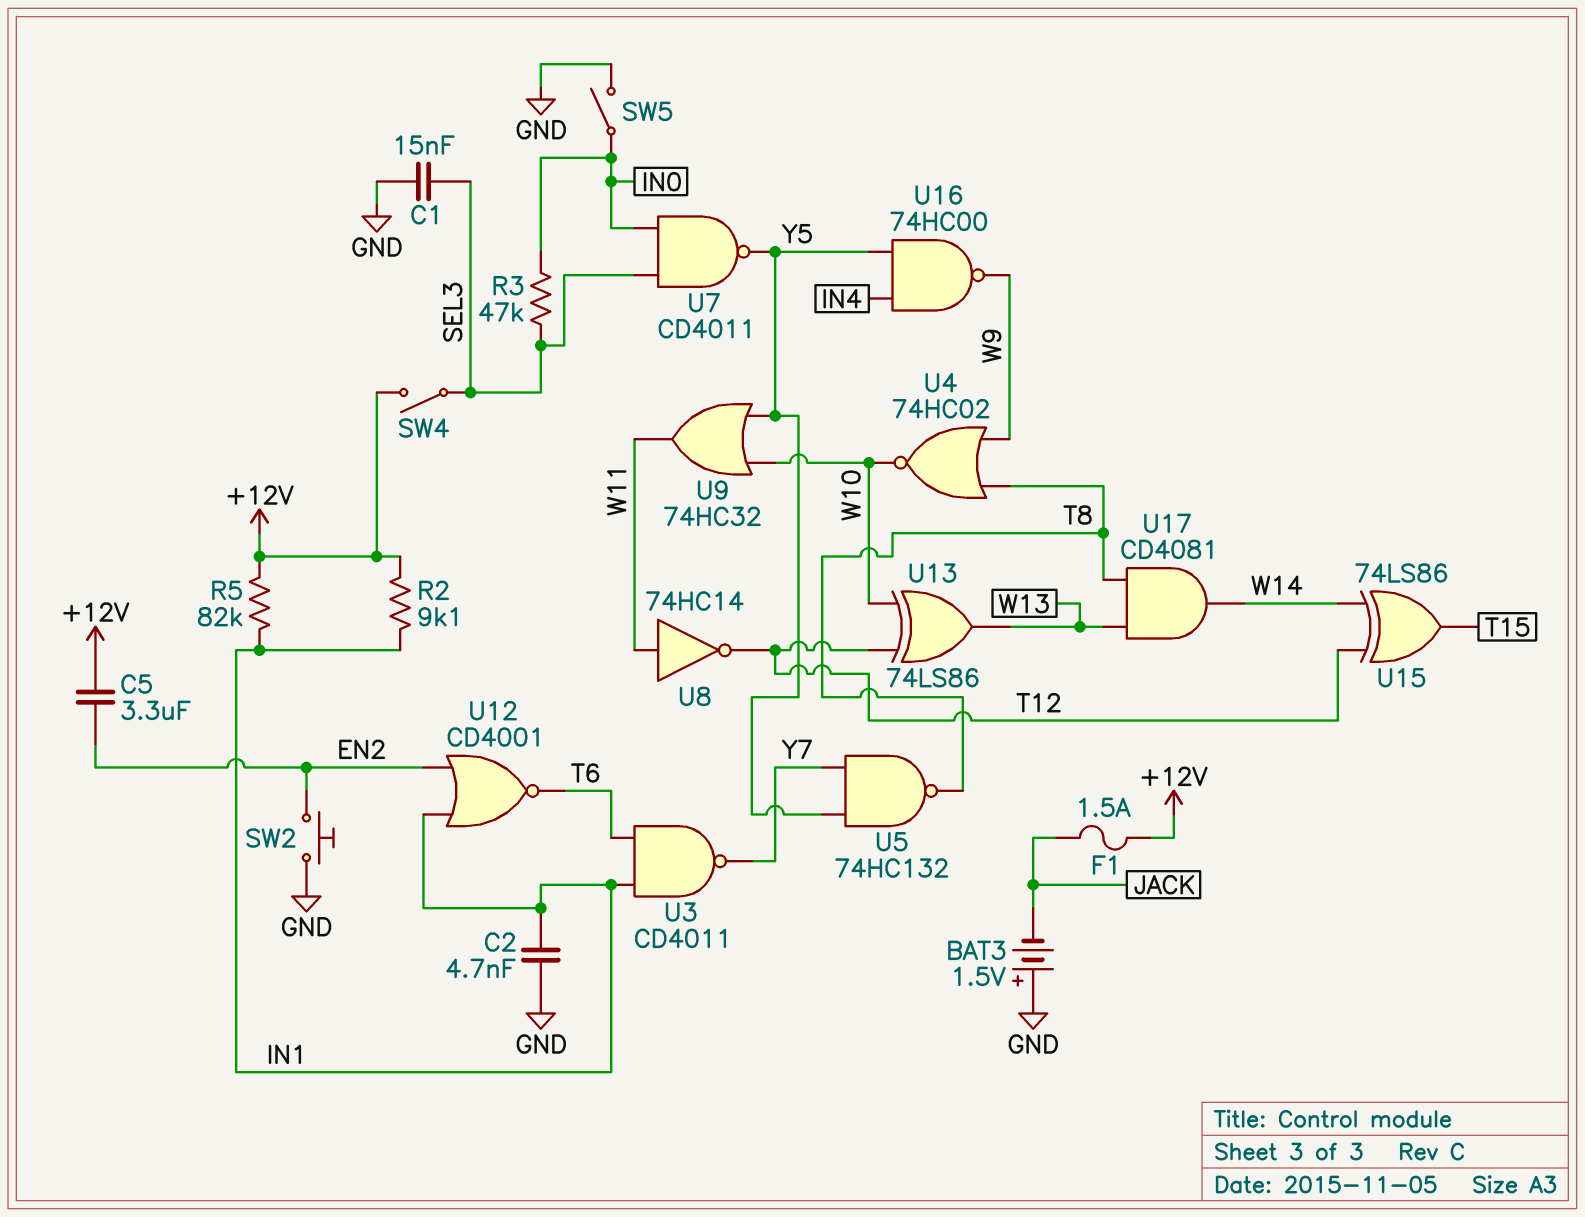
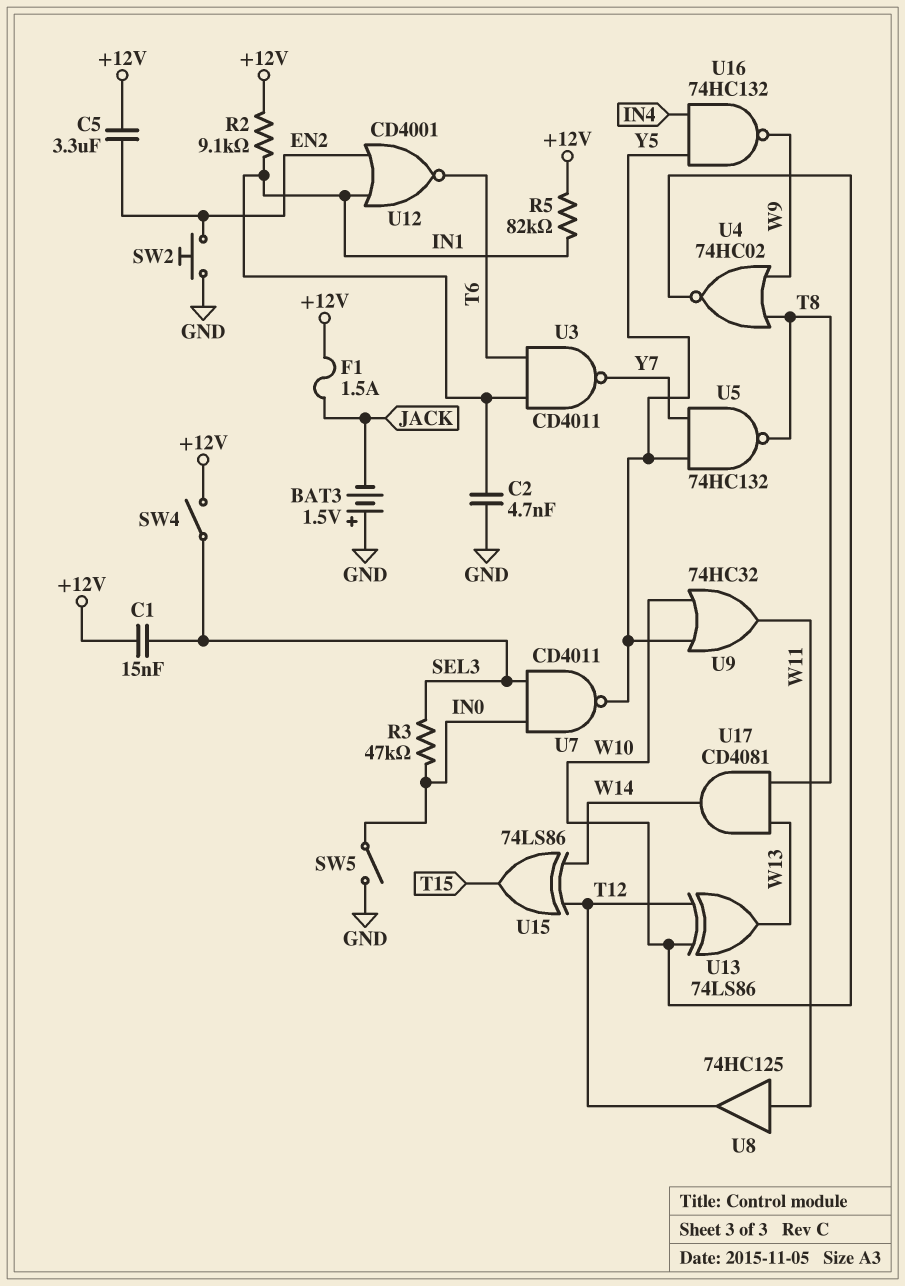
C1: 15nF (GND, SEL3) -> 15nF (+12V, SEL3)
U8: NOT 74HC14 (in W11, out T12) -> buffer 74HC125 (in W11, out T12)
U16: NAND 74HC00 (in IN4, in Y5, out W9) -> NAND 74HC132 (in IN4, in Y5, out W9)

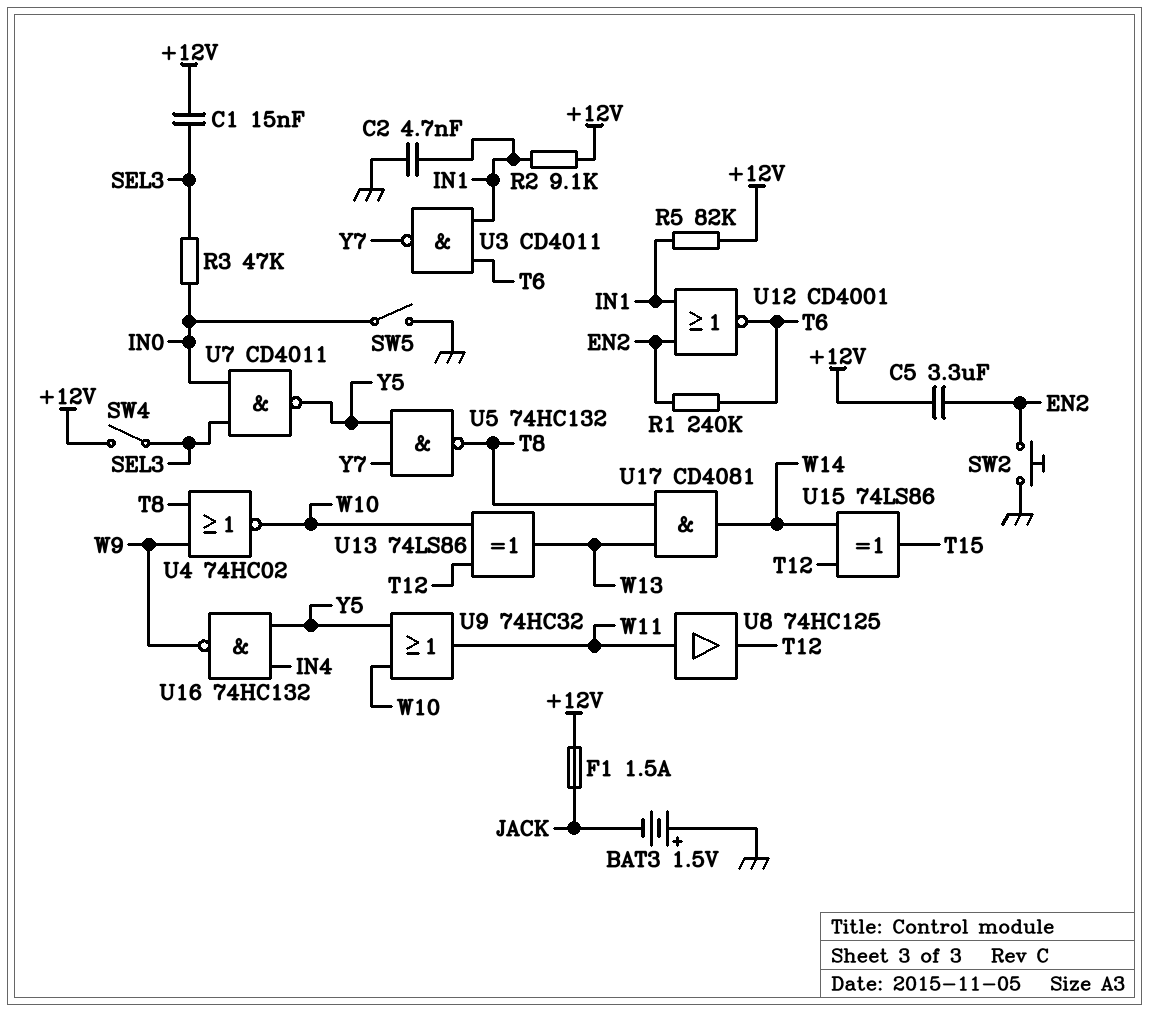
R1: none -> 240k (EN2, T6)

